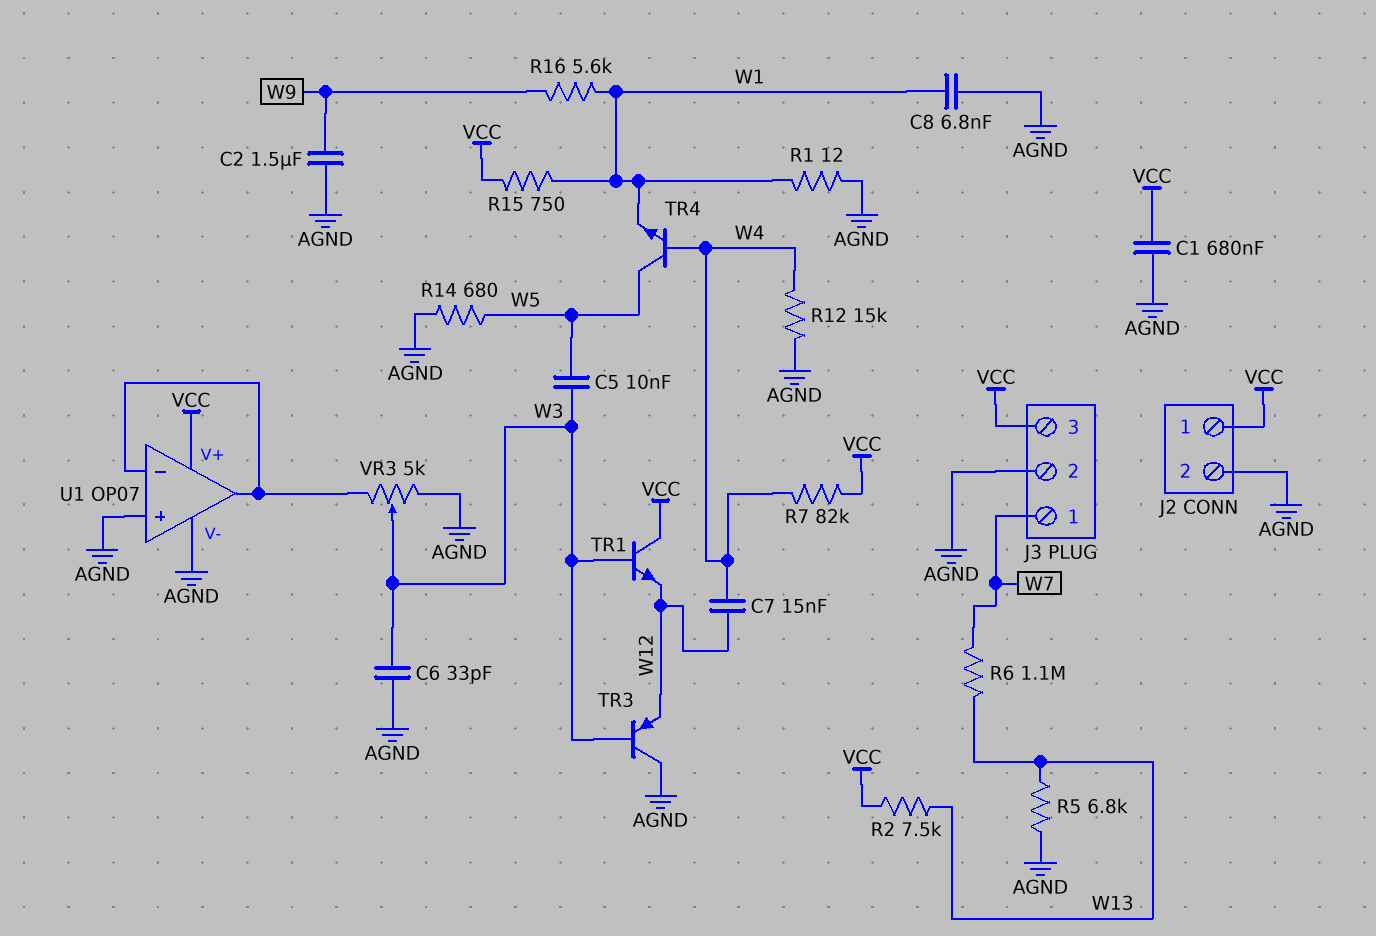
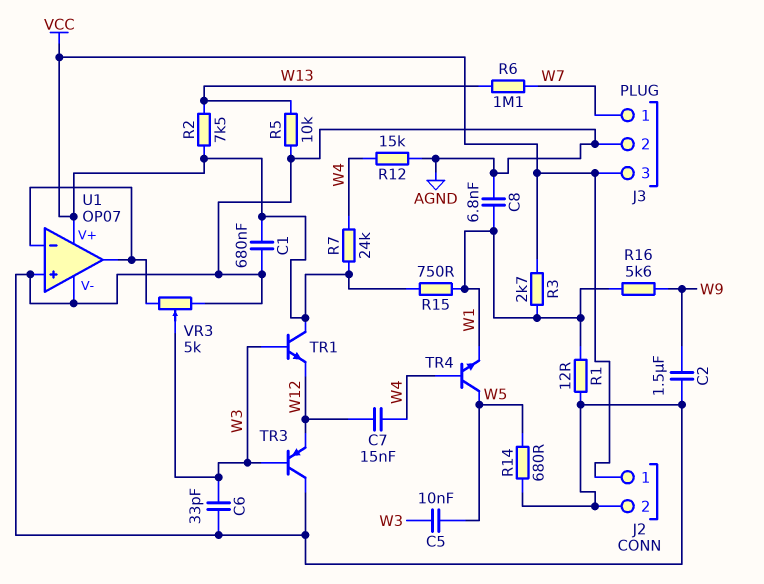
R3: none -> 2.7k (VCC, W1)
R5: 6.8k (AGND, W13) -> 10k (AGND, W13)
R7: 82k (VCC, W4) -> 24k (VCC, W4)

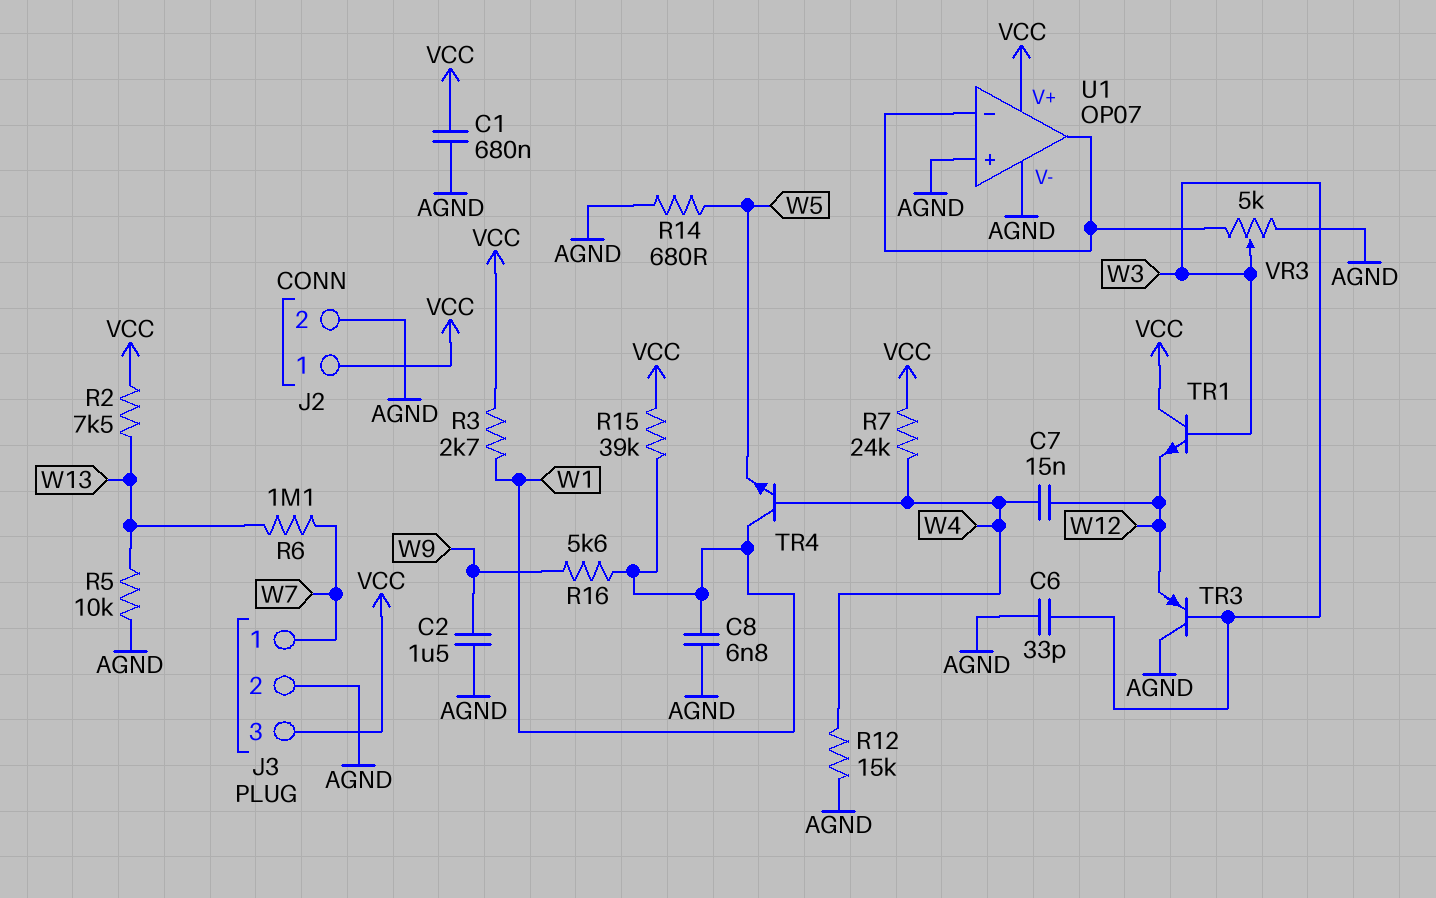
C5: 10nF (W3, W5) -> none
R1: 12 (AGND, W1) -> none
R15: 750 (VCC, W1) -> 39k (VCC, W1)
TR4: NPN (B W4, C W5, E W1) -> NPN (B W4, C W1, E W5)

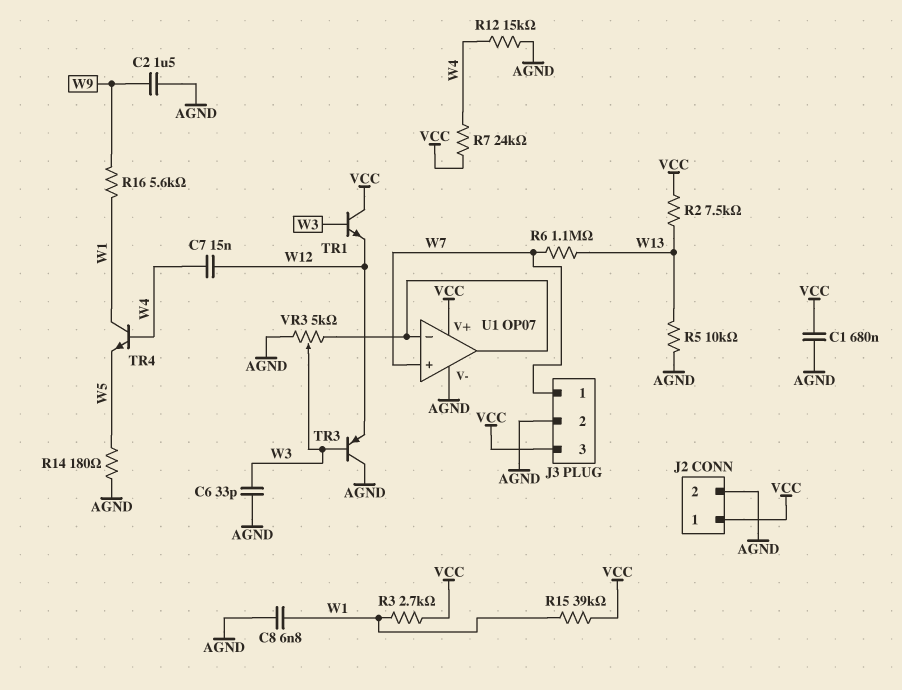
R14: 680 (AGND, W5) -> 180 (AGND, W5)
U1 pin in+: AGND -> W7

